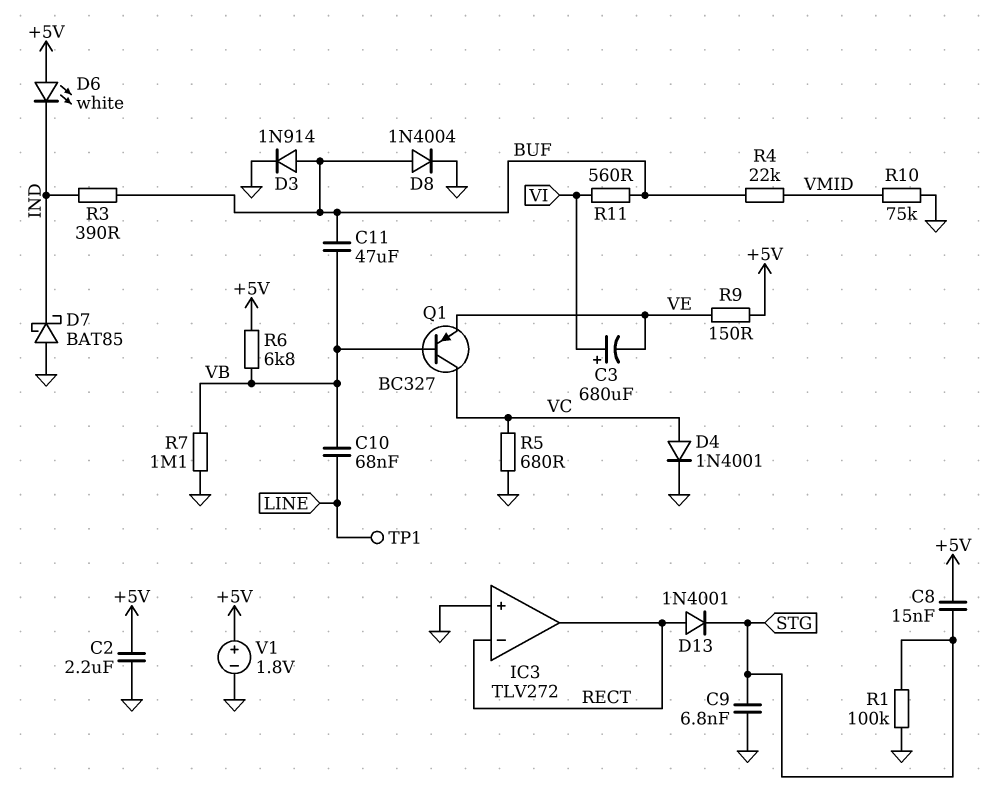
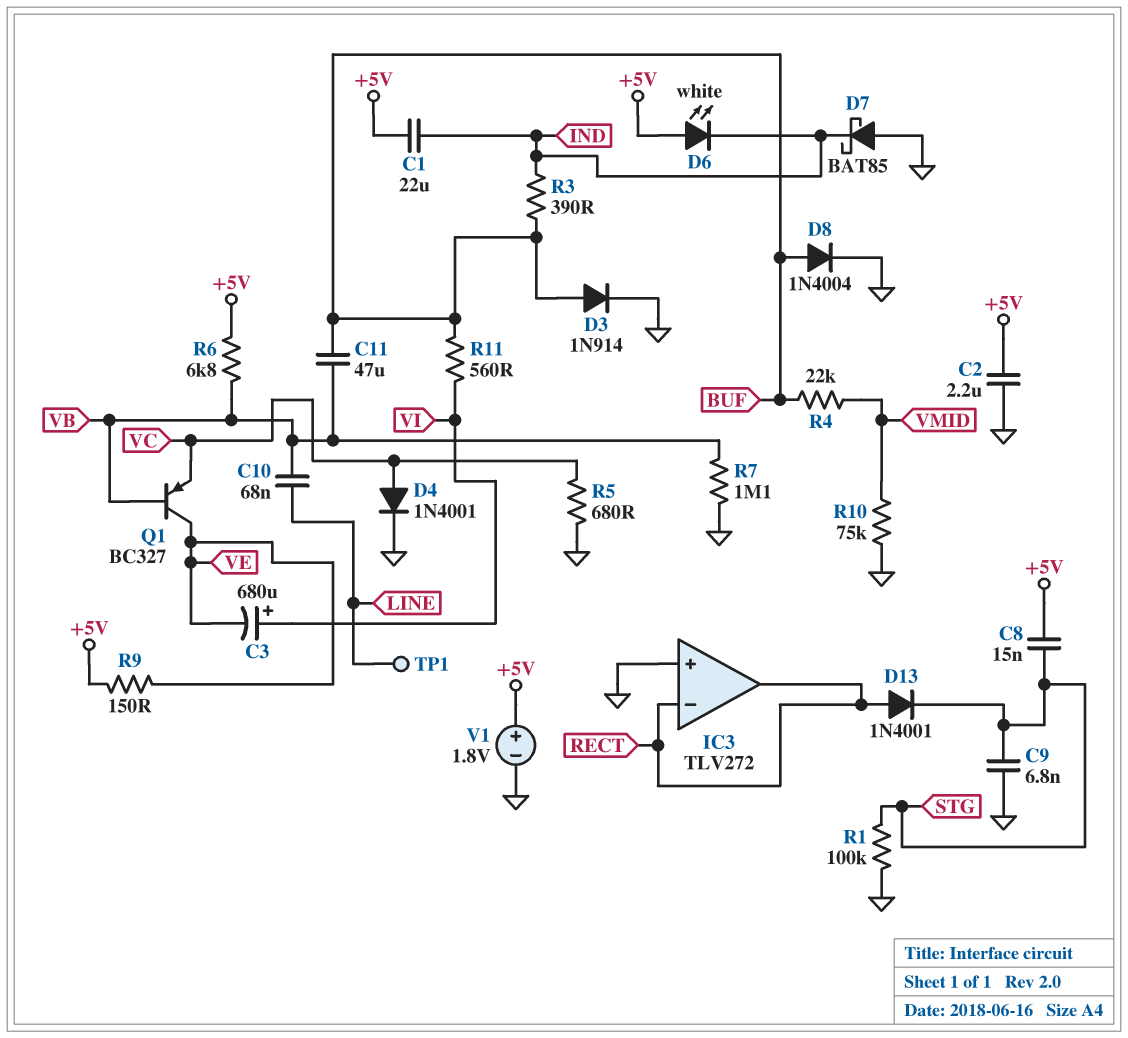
C1: none -> 22uF (+5V, IND)
Q1: PNP BC327 (B VB, C VC, E VE) -> PNP BC327 (B VB, C VE, E VC)

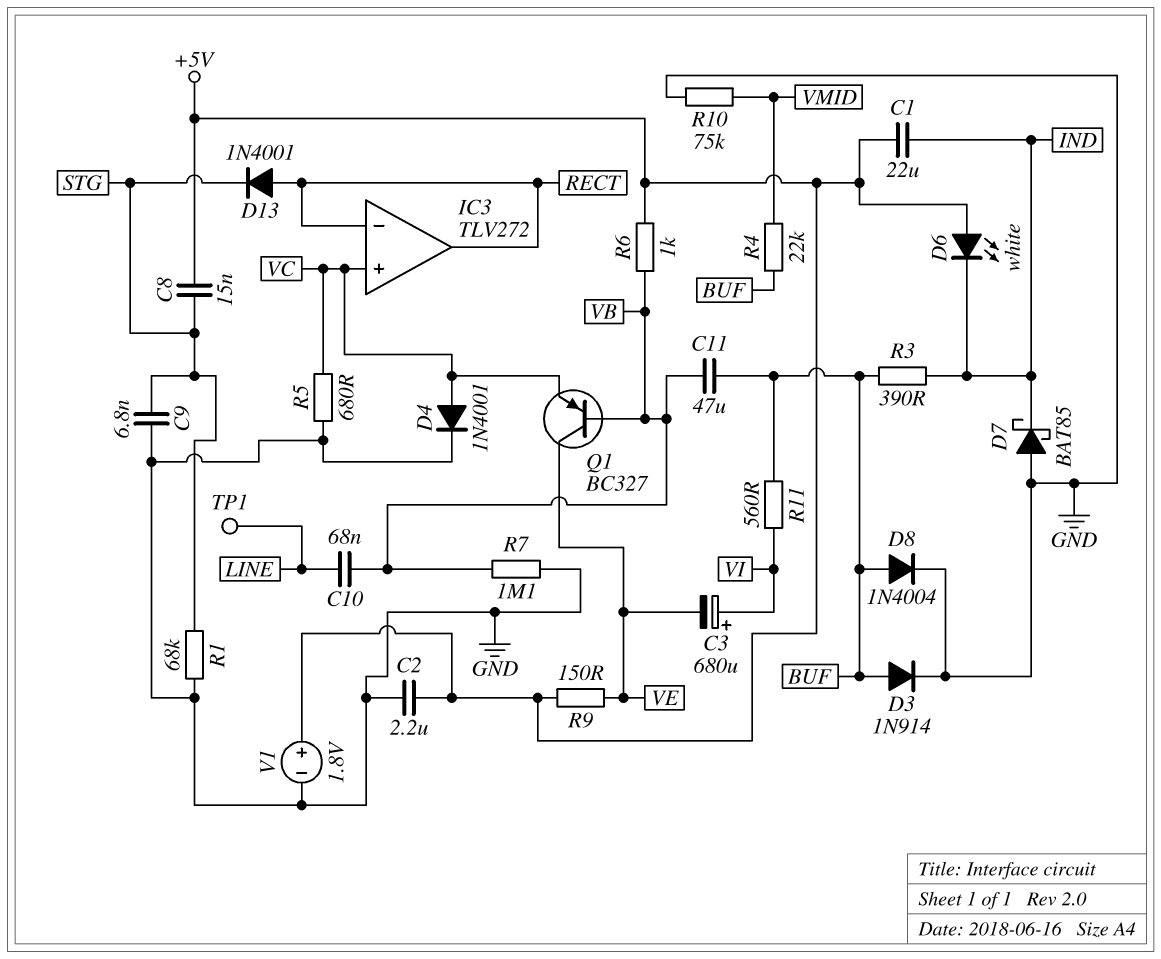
IC3 pin in+: GND -> VC
R1: 100k (GND, STG) -> 68k (GND, STG)
R6: 6.8k (+5V, VB) -> 1k (+5V, VB)

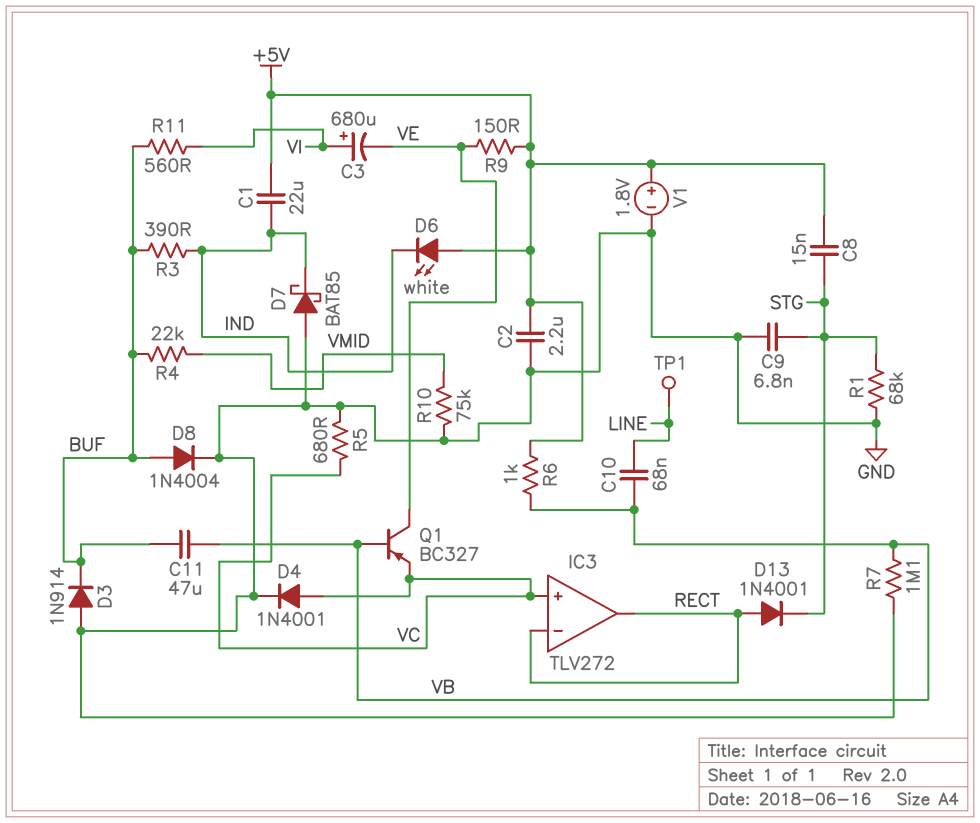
D3: diode 1N914 (A BUF, K GND) -> diode 1N914 (A GND, K BUF)

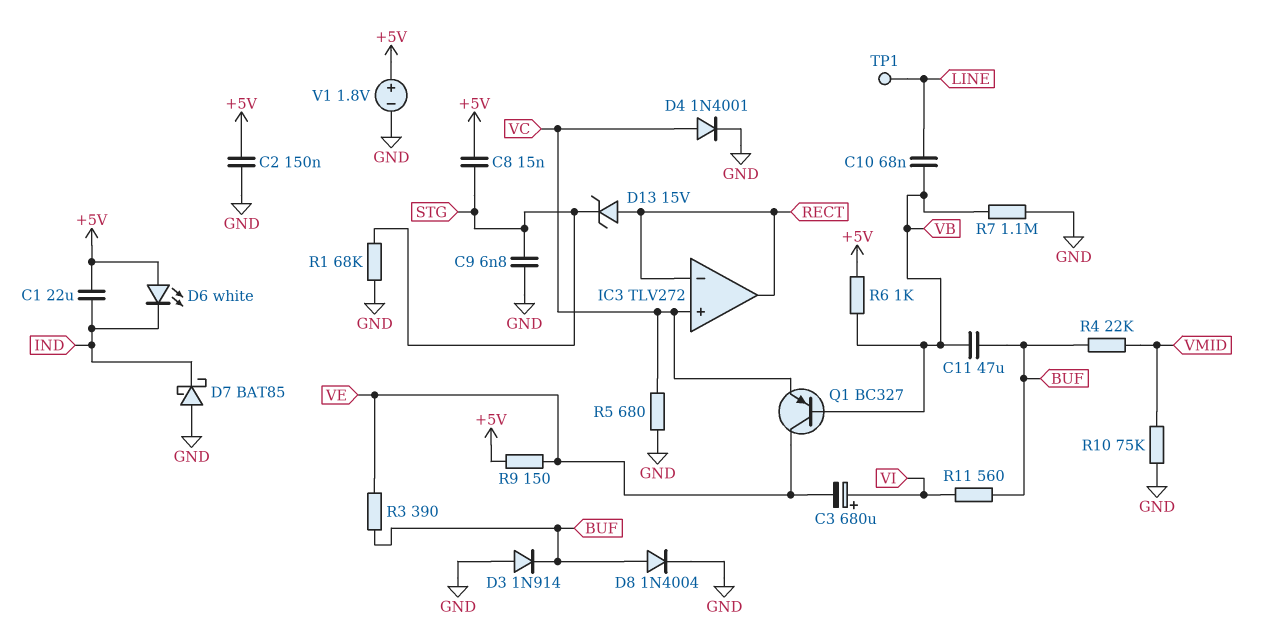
C2: 2.2uF (+5V, GND) -> 150nF (+5V, GND)
D13: diode 1N4001 (A RECT, K STG) -> zener 15V (A RECT, K STG)
R3: 390 (BUF, IND) -> 390 (BUF, VE)

